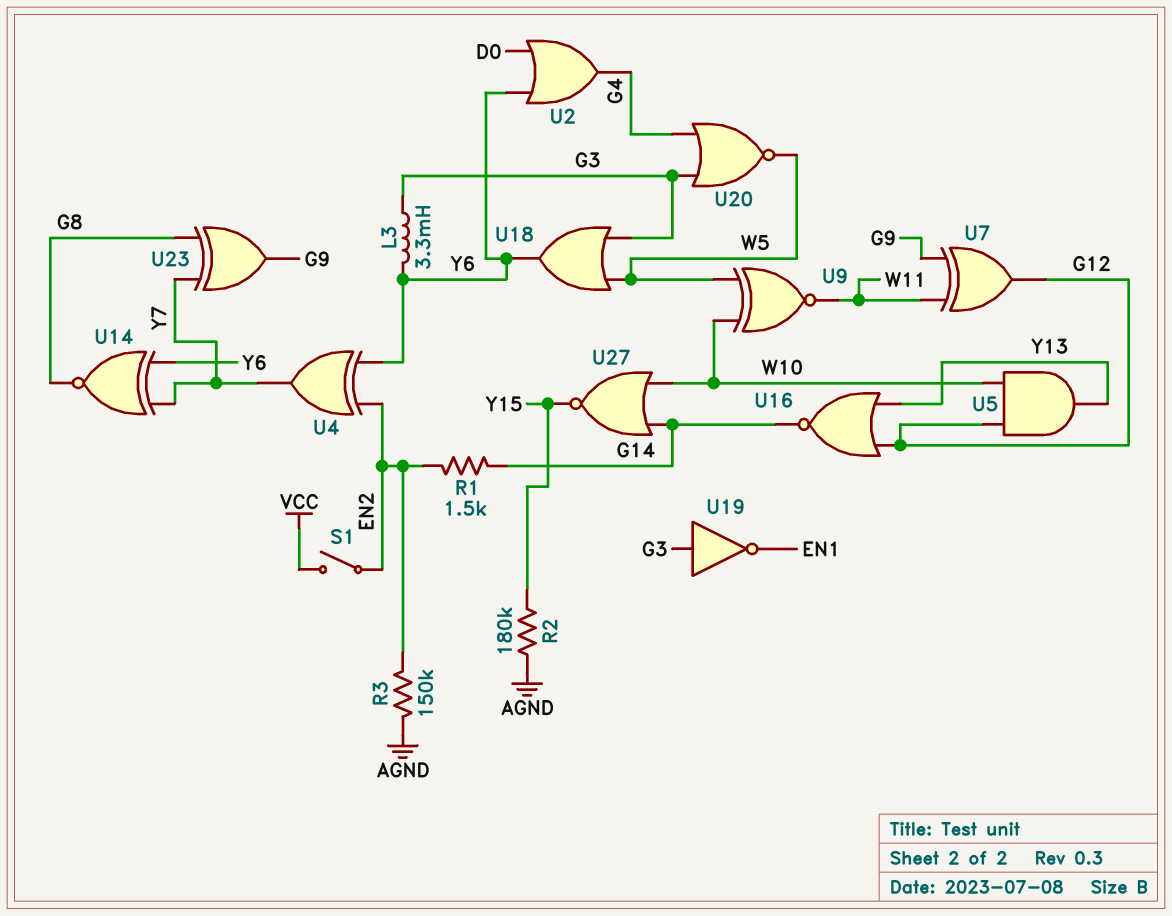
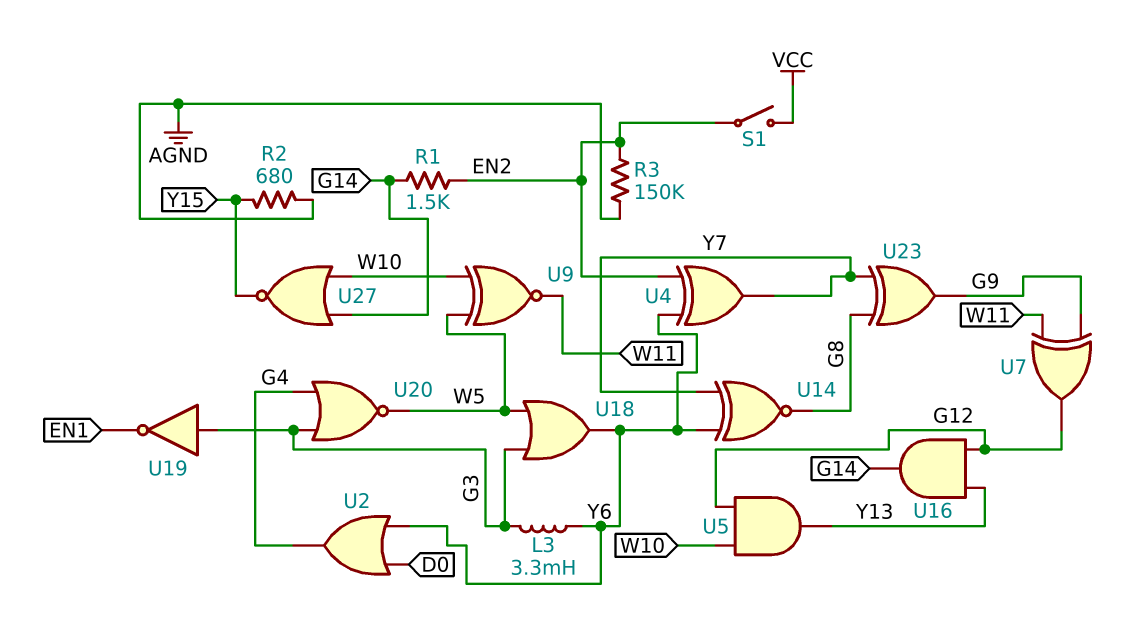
R2: 180k (AGND, Y15) -> 680 (AGND, Y15)
U16: NOR (in G12, in Y13, out G14) -> AND (in G12, in Y13, out G14)

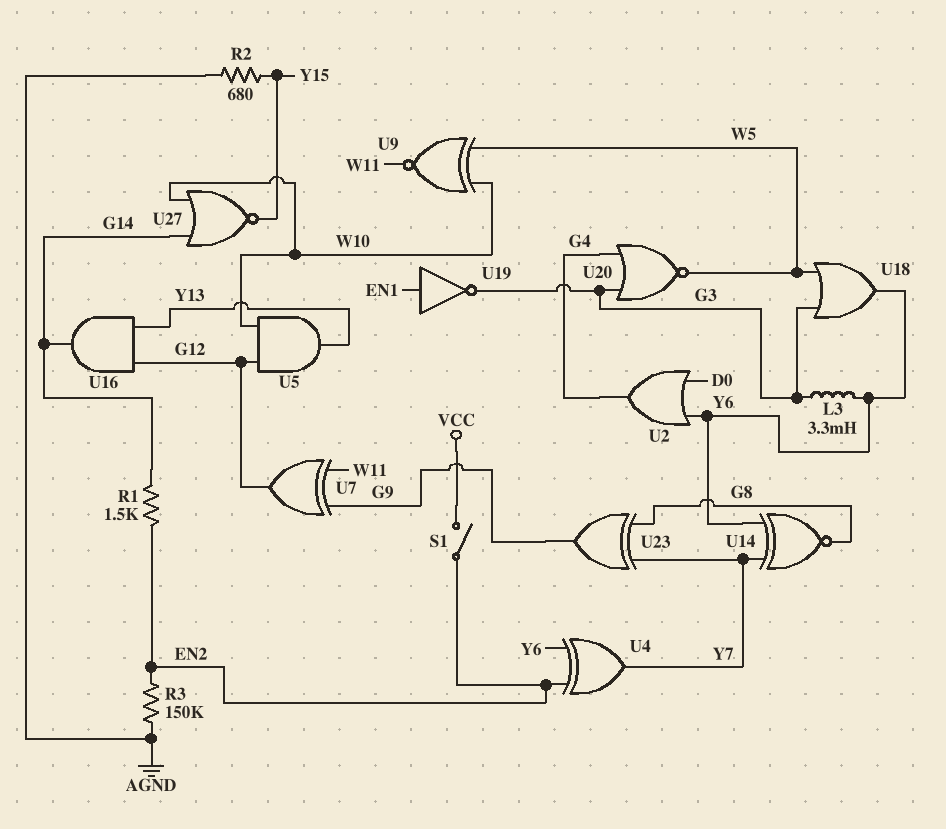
U19: NOT (in G3, out EN1) -> NOT (in EN1, out G3)

